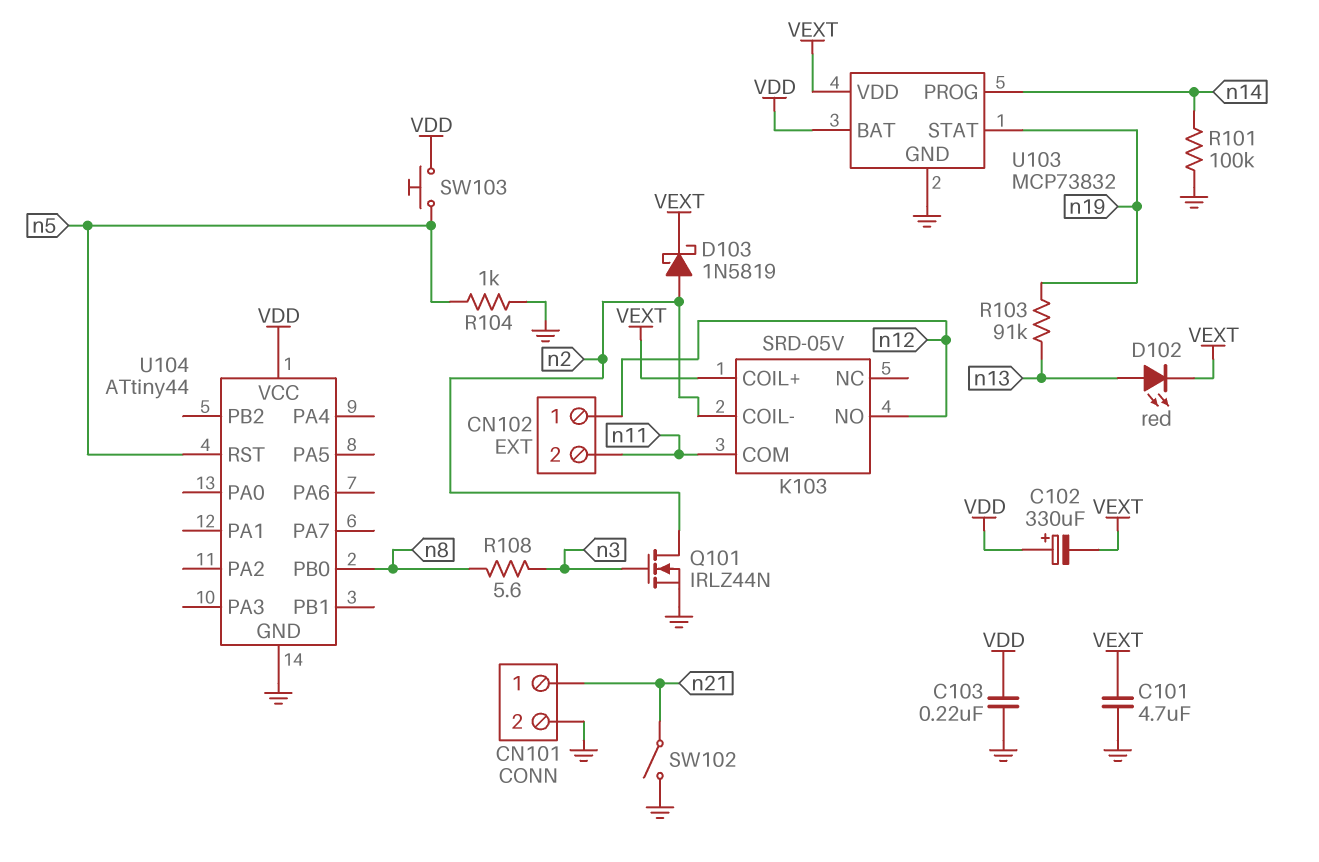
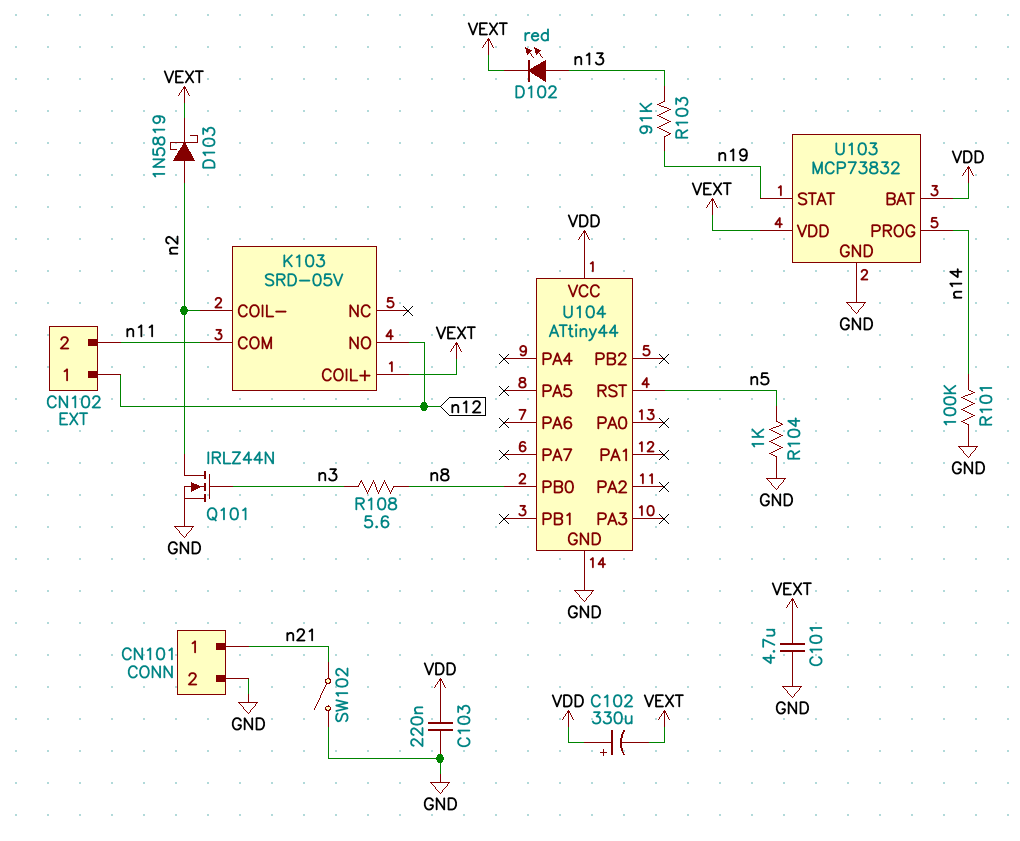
SW103: button (VDD, n5) -> none

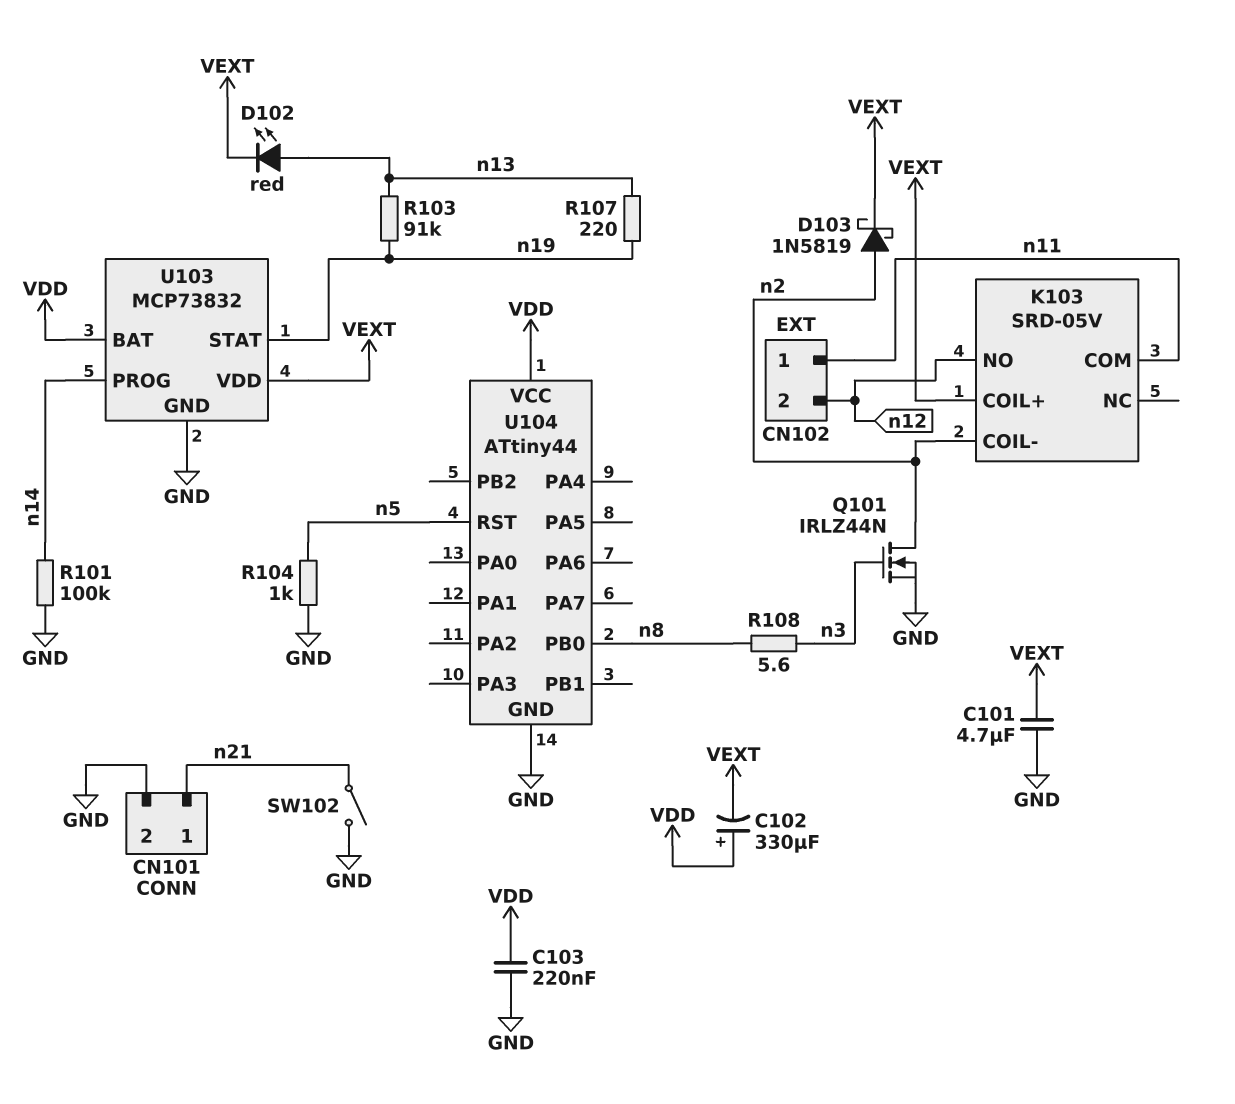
CN102 pin 1: n12 -> n11
CN102 pin 2: n11 -> n12
R107: none -> 220 (n13, n19)

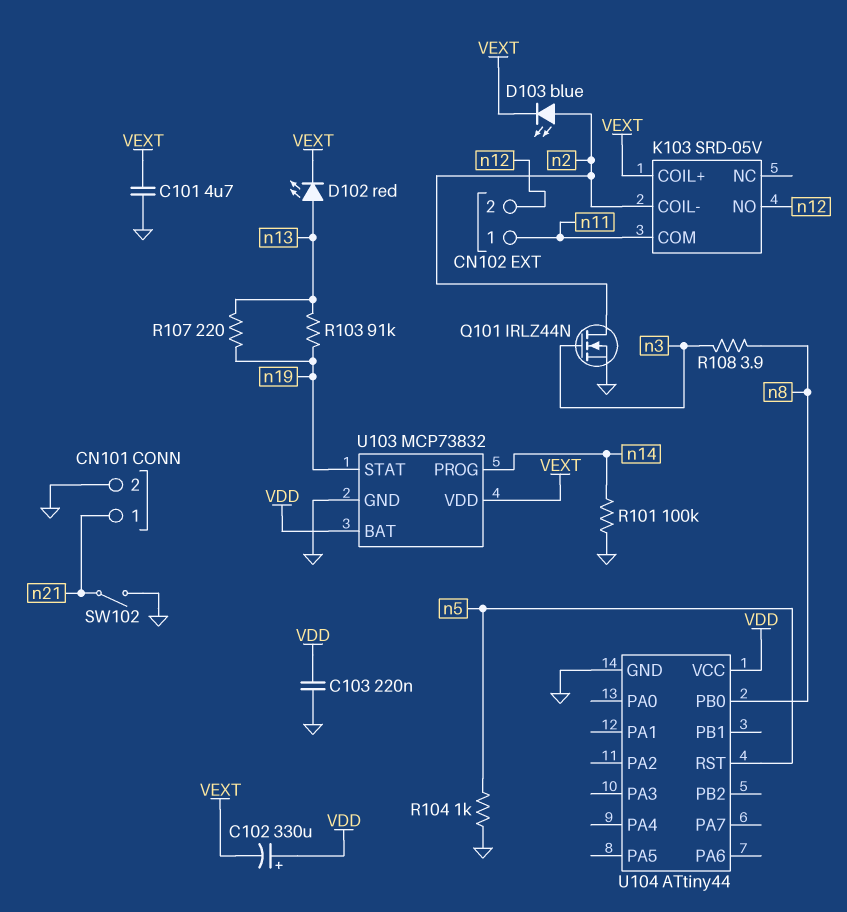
D103: schottky 1N5819 (A n2, K VEXT) -> LED blue (A n2, K VEXT)
R108: 5.6 (n3, n8) -> 3.9 (n3, n8)

